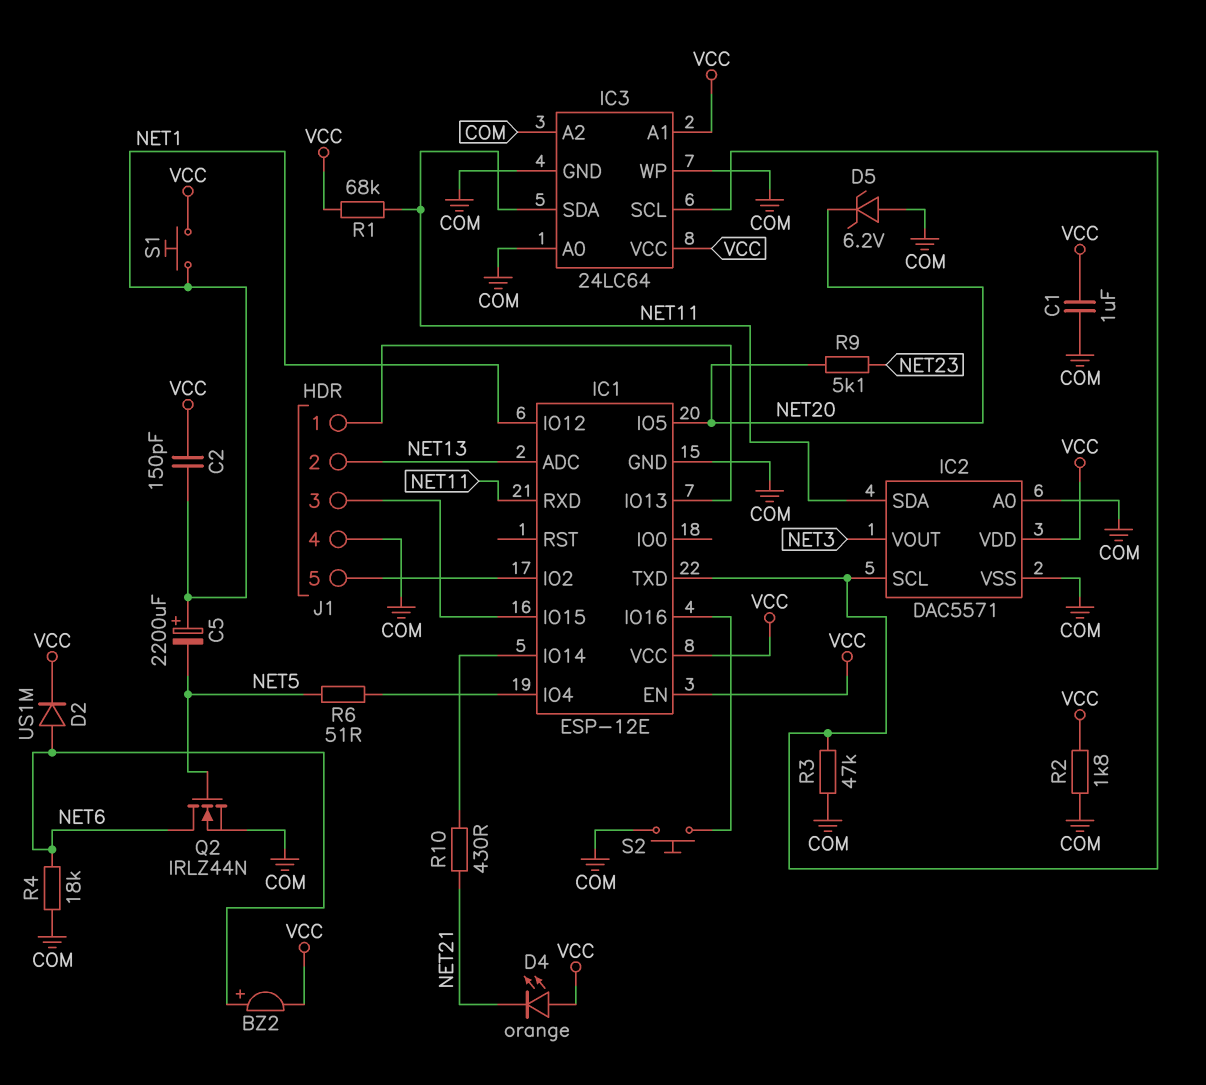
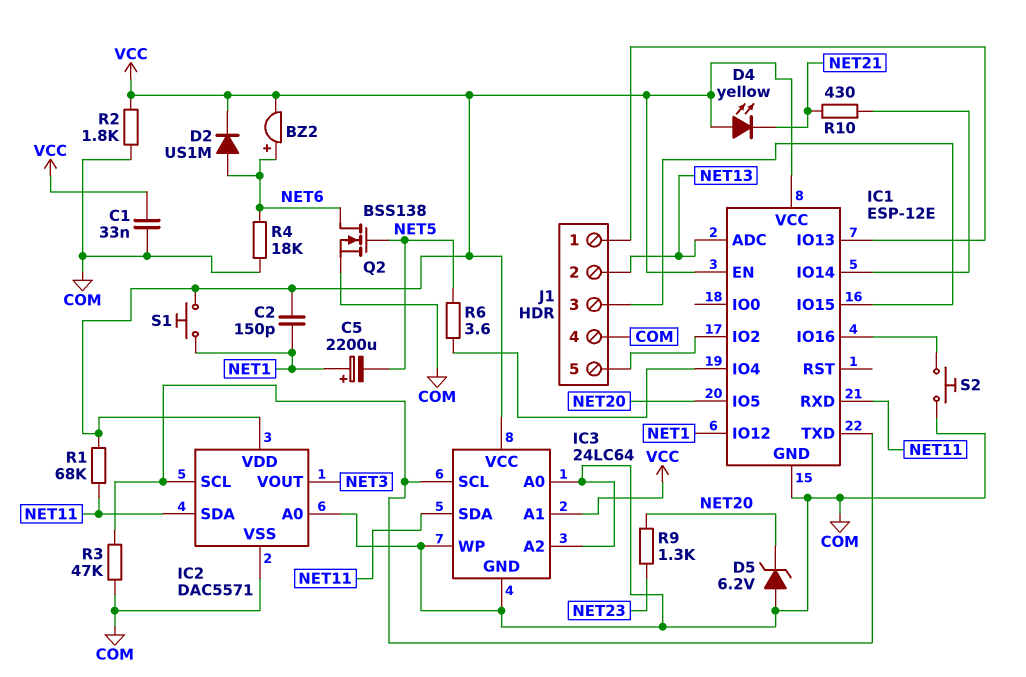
C1: 1uF (COM, VCC) -> 33nF (COM, VCC)
D4: LED orange (A VCC, K NET21) -> LED yellow (A VCC, K NET21)
Q2: NMOS IRLZ44N (G NET5, D NET6, S COM) -> NMOS BSS138 (G NET5, D NET6, S COM)
R6: 51 (IC1/IO4, NET5) -> 3.6 (IC1/IO4, NET5)
R9: 5.1k (NET20, NET23) -> 1.3k (NET20, NET23)

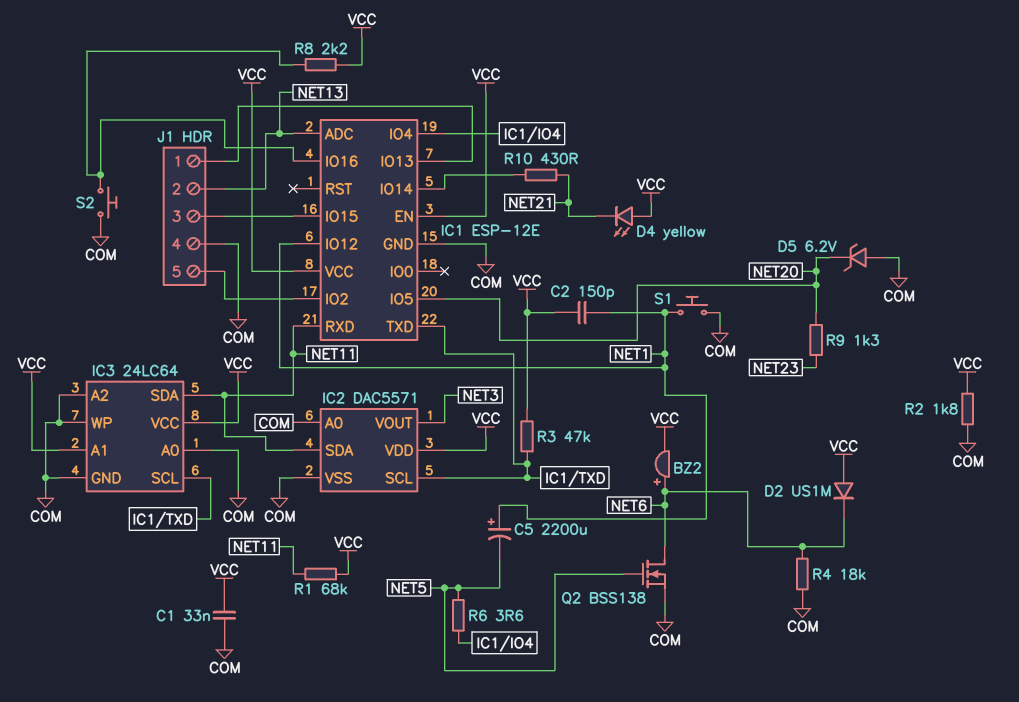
D2: diode US1M (A NET6, K VCC) -> diode US1M (A VCC, K NET6)
R3: 47k (COM, IC1/TXD) -> 47k (IC1/TXD, VCC)
R8: none -> 2.2k (IC1/IO16, VCC)
S1: button (NET1, VCC) -> button (COM, NET1)

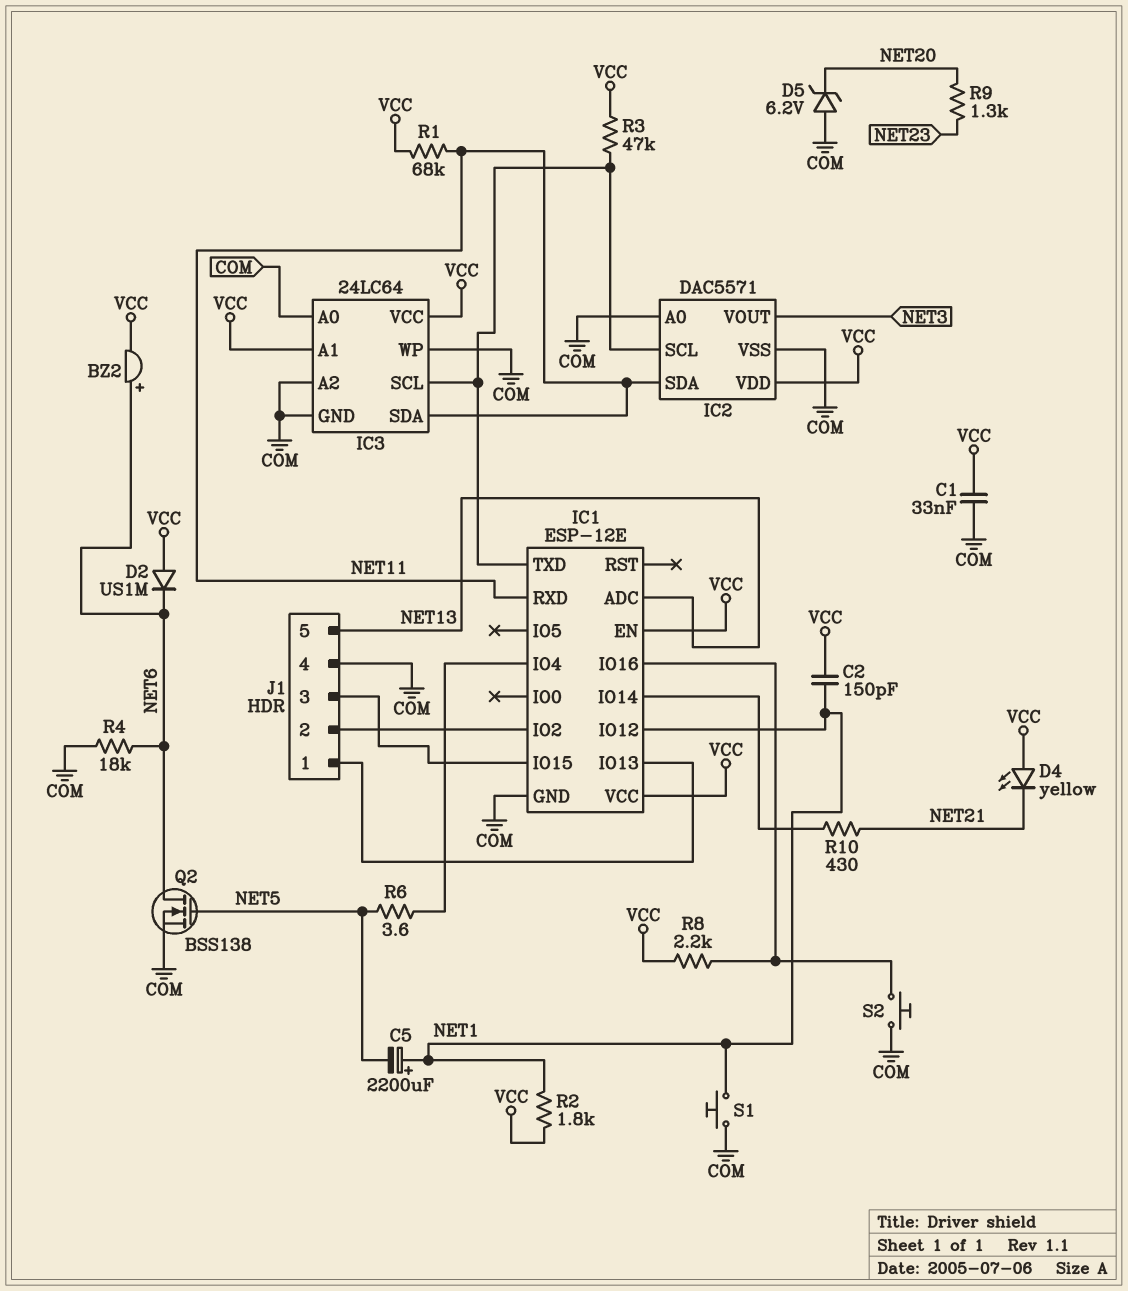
IC1 pin IO5: NET20 -> none
J1 pin 2: NET13 -> IC1/IO2
J1 pin 5: IC1/IO2 -> NET13
R2: 1.8k (COM, VCC) -> 1.8k (NET1, VCC)

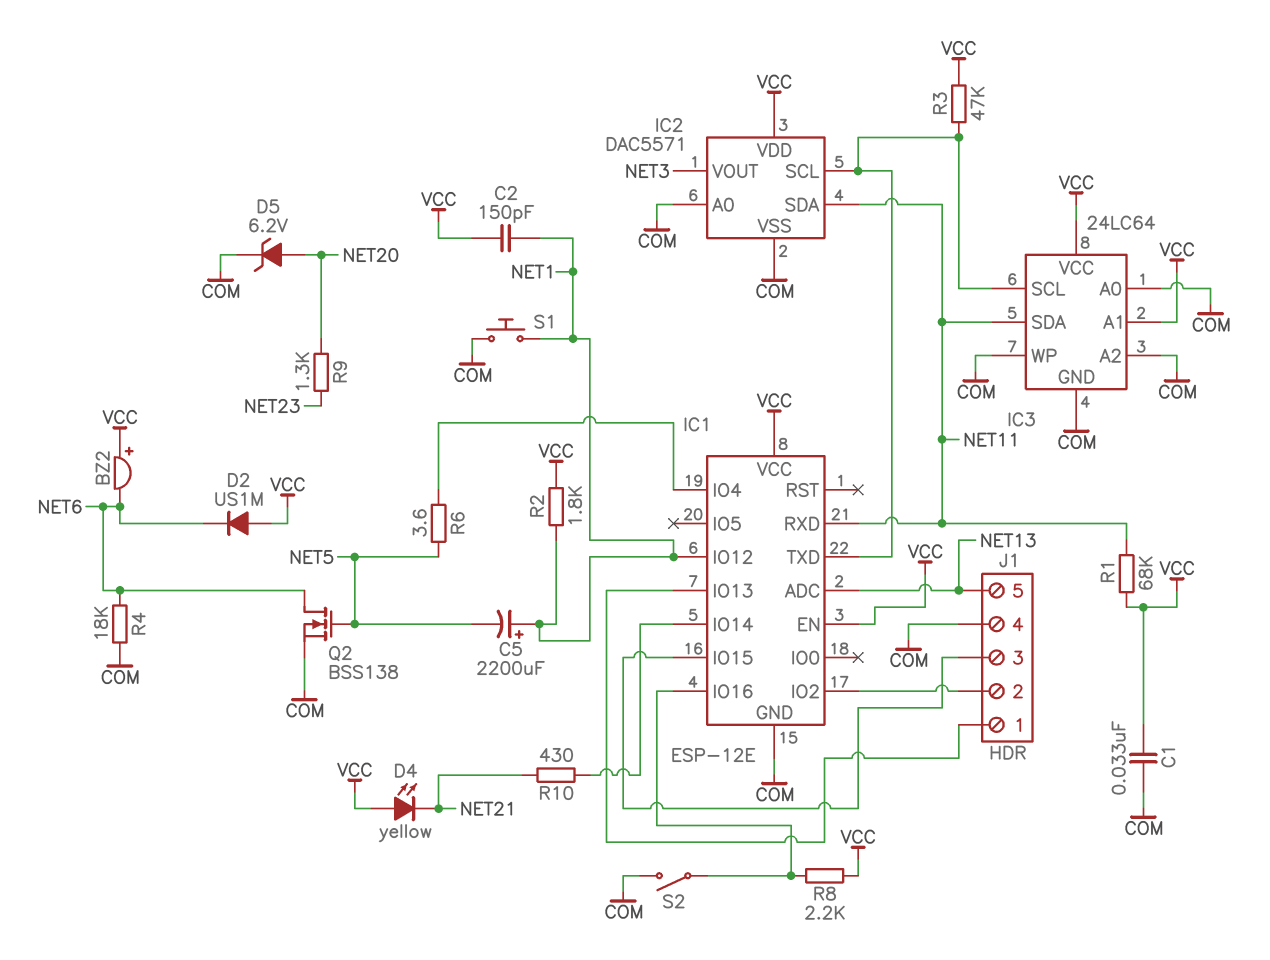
BZ2: buzzer (plus NET6, minus VCC) -> buzzer (plus VCC, minus NET6)
D5: zener 6.2V (A COM, K NET20) -> zener 6.2V (A NET20, K COM)
S2: button (COM, IC1/IO16) -> switch (COM, IC1/IO16)

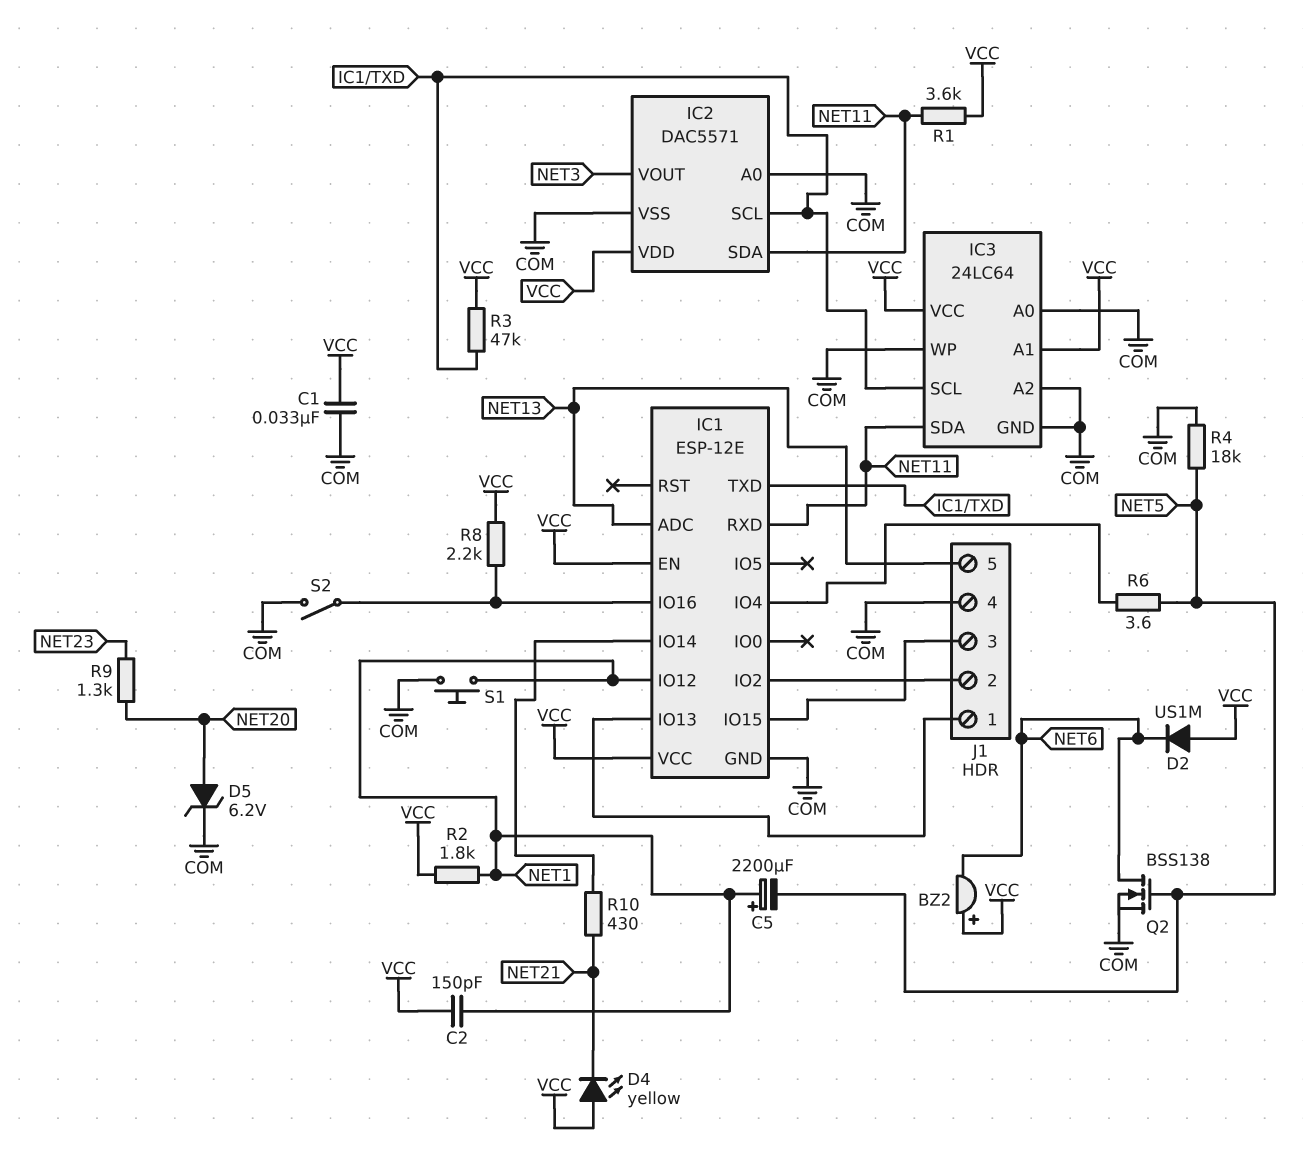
R1: 68k (NET11, VCC) -> 3.6k (NET11, VCC)
R4: 18k (COM, NET6) -> 18k (COM, NET5)

